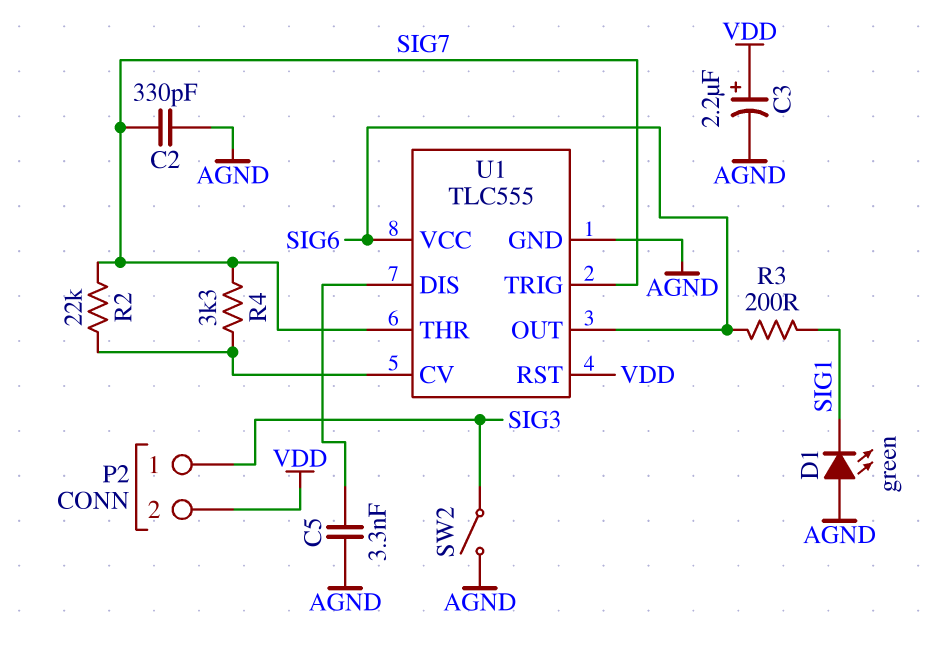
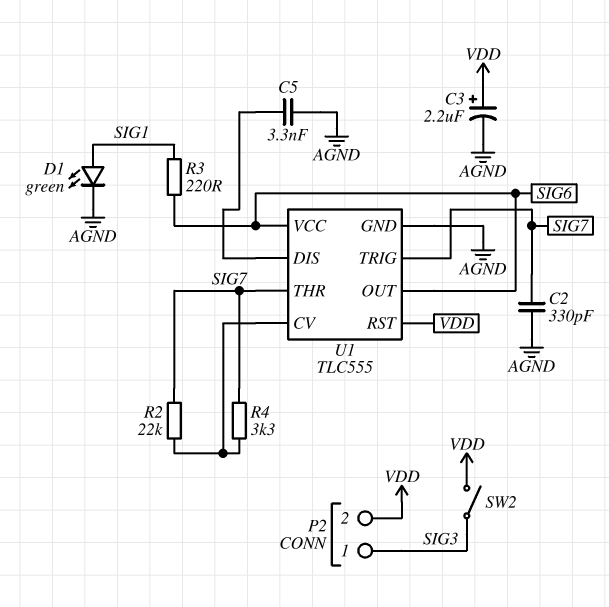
D1: LED green (A AGND, K SIG1) -> LED green (A SIG1, K AGND)
R3: 200 (SIG1, SIG6) -> 220 (SIG1, SIG6)
SW2: switch (AGND, SIG3) -> switch (SIG3, VDD)

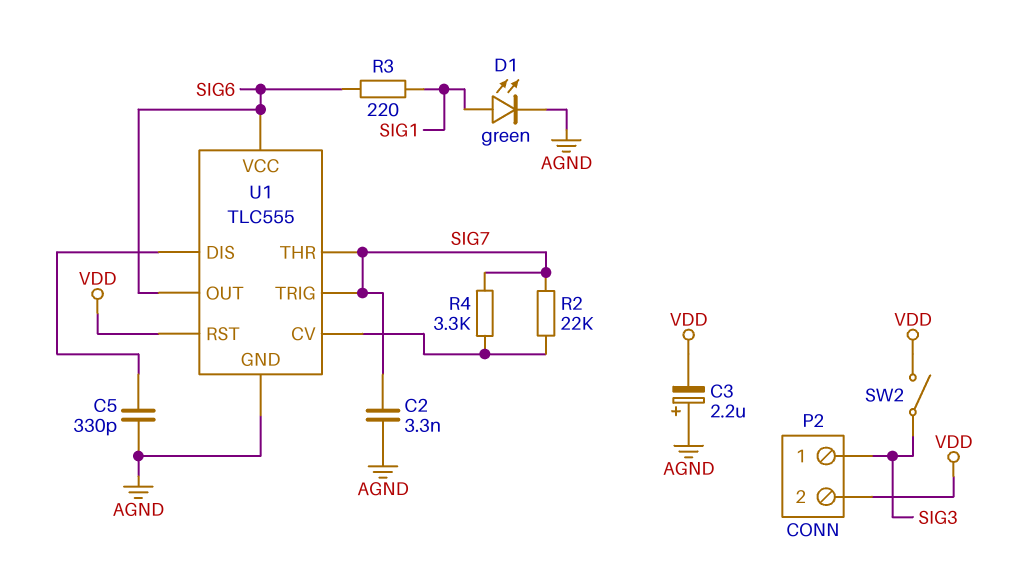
C2: 330pF (AGND, SIG7) -> 3.3nF (AGND, SIG7)
C3: 2.2uF (plus VDD, minus AGND) -> 2.2uF (plus AGND, minus VDD)
C5: 3.3nF (AGND, U1/DIS) -> 330pF (AGND, U1/DIS)

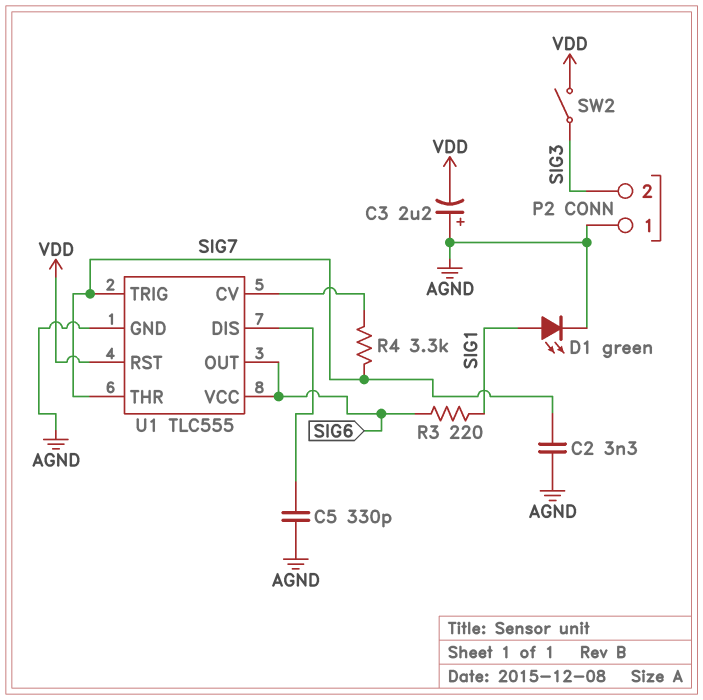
P2 pin 1: SIG3 -> AGND
P2 pin 2: VDD -> SIG3
R2: 22k (SIG7, U1/CV) -> none

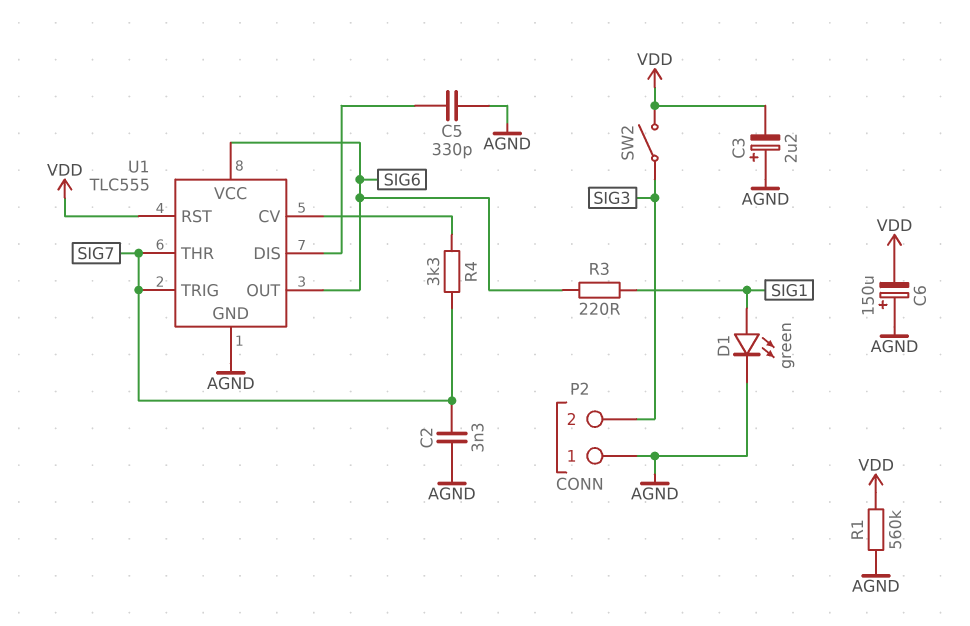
C6: none -> 150uF (plus AGND, minus VDD)
R1: none -> 560k (AGND, VDD)

